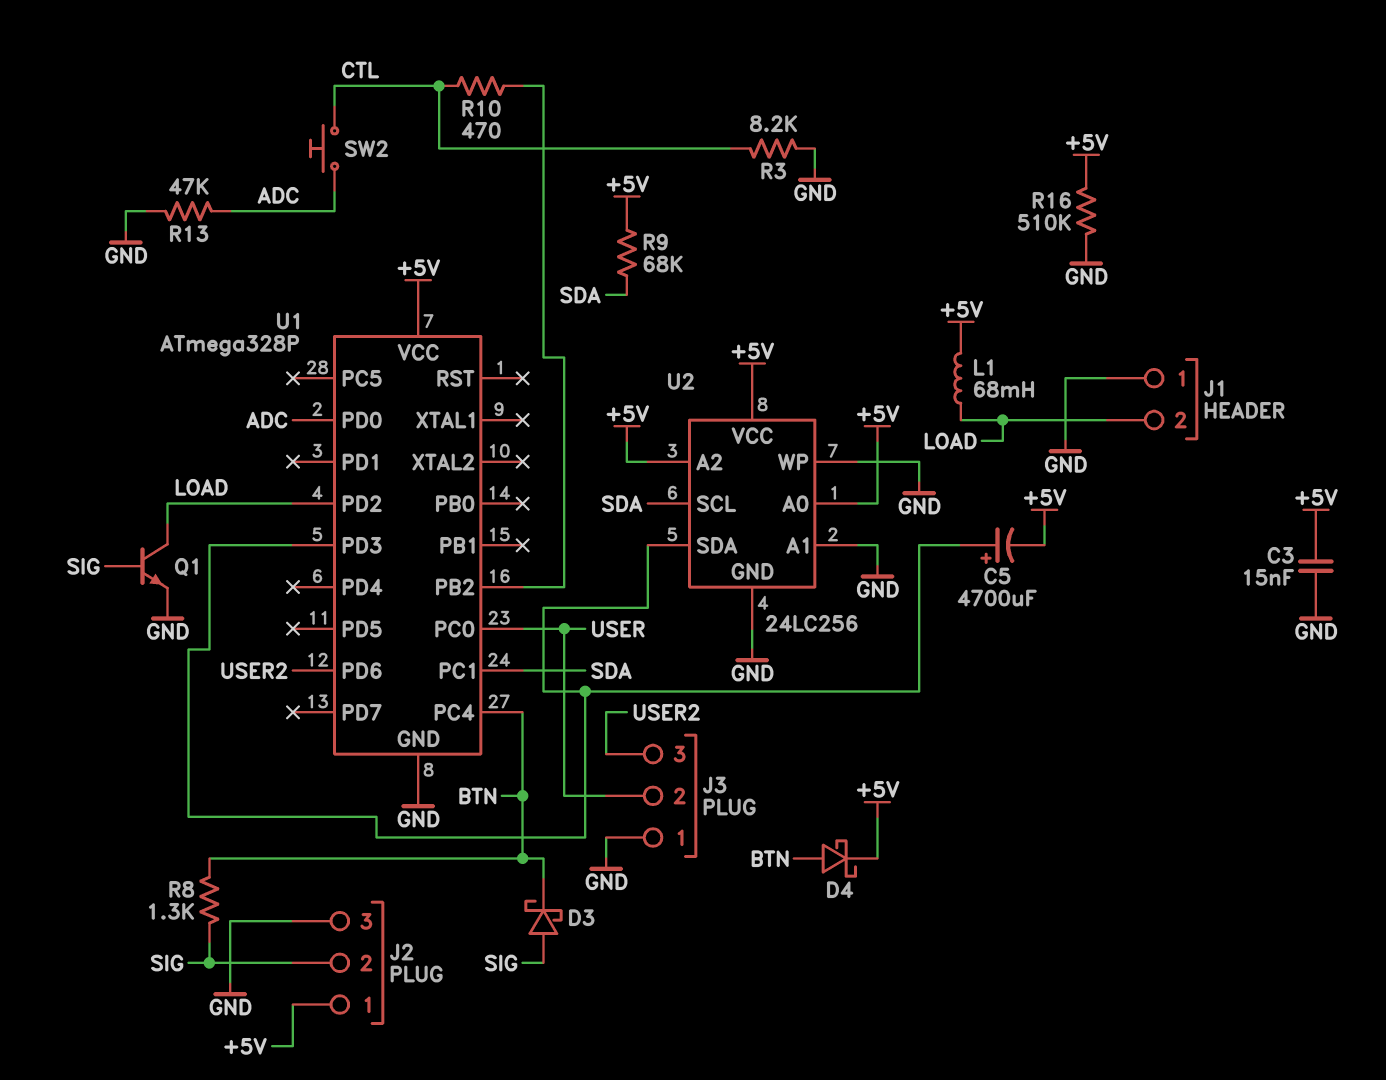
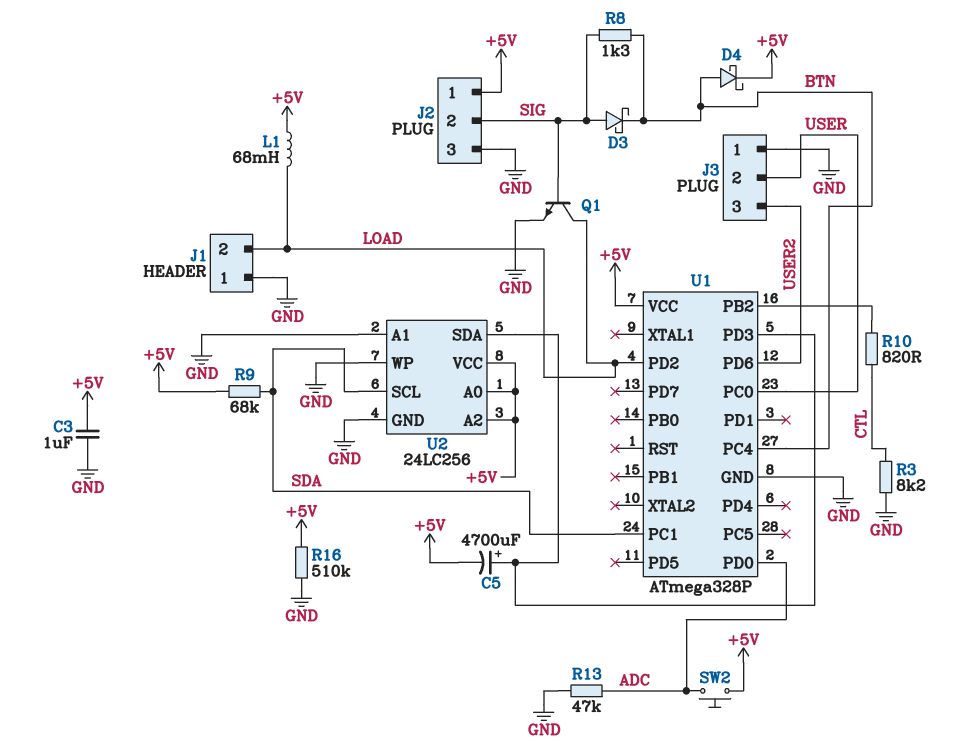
C3: 15nF (+5V, GND) -> 1uF (+5V, GND)
R10: 470 (CTL, U1/PB2) -> 820 (CTL, U1/PB2)
SW2: button (ADC, CTL) -> button (+5V, ADC)

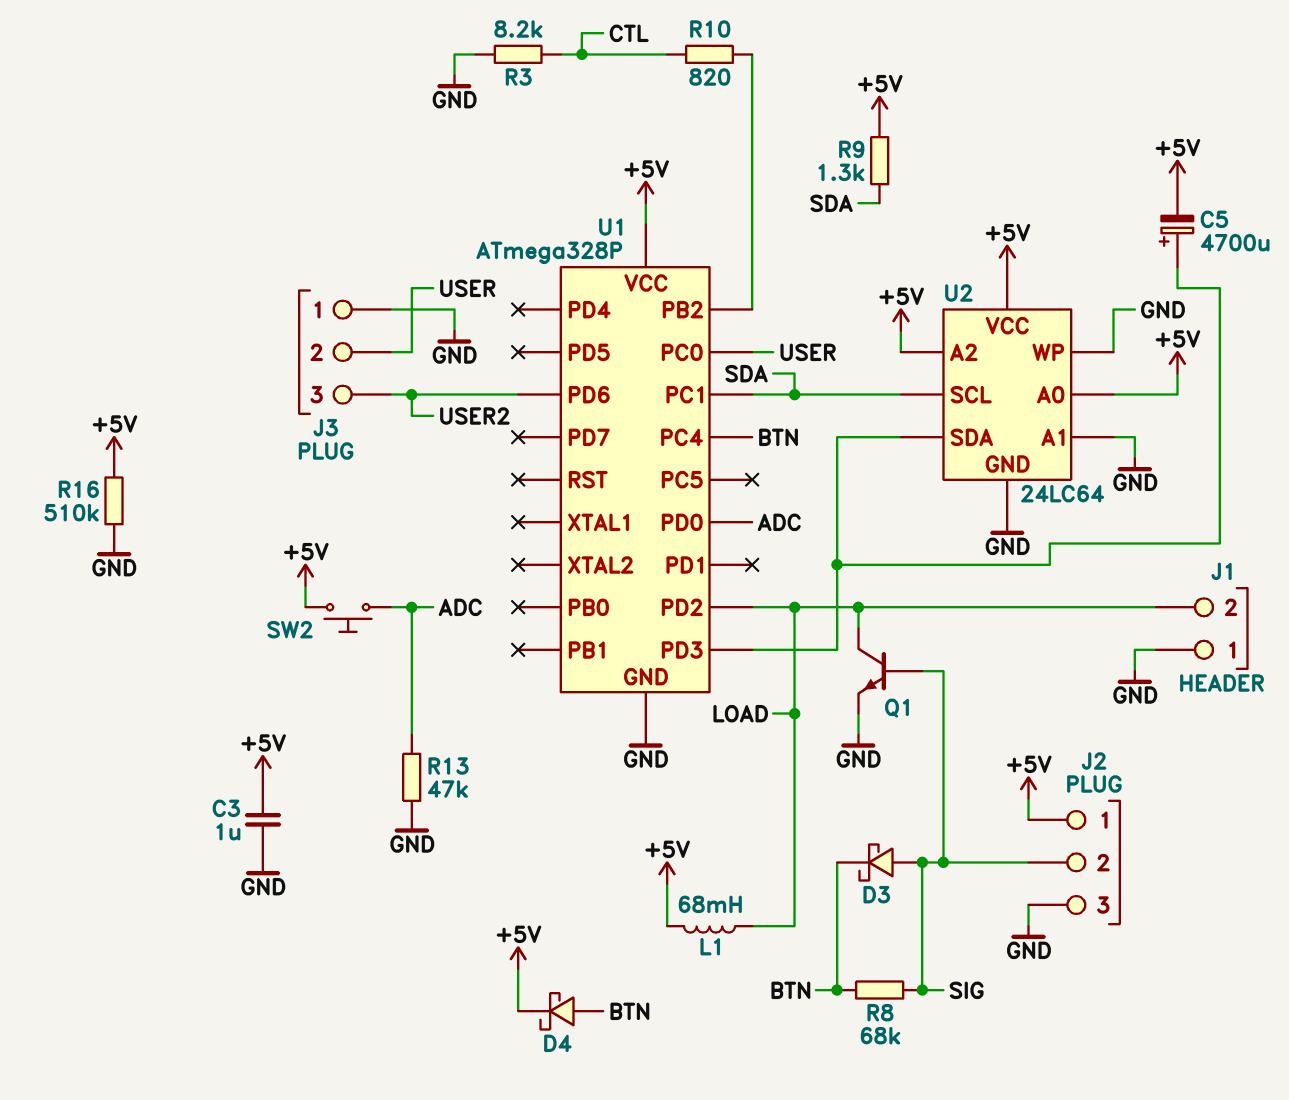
R8: 1.3k (BTN, SIG) -> 68k (BTN, SIG)
R9: 68k (+5V, SDA) -> 1.3k (+5V, SDA)
U2: 24LC256 -> 24LC64

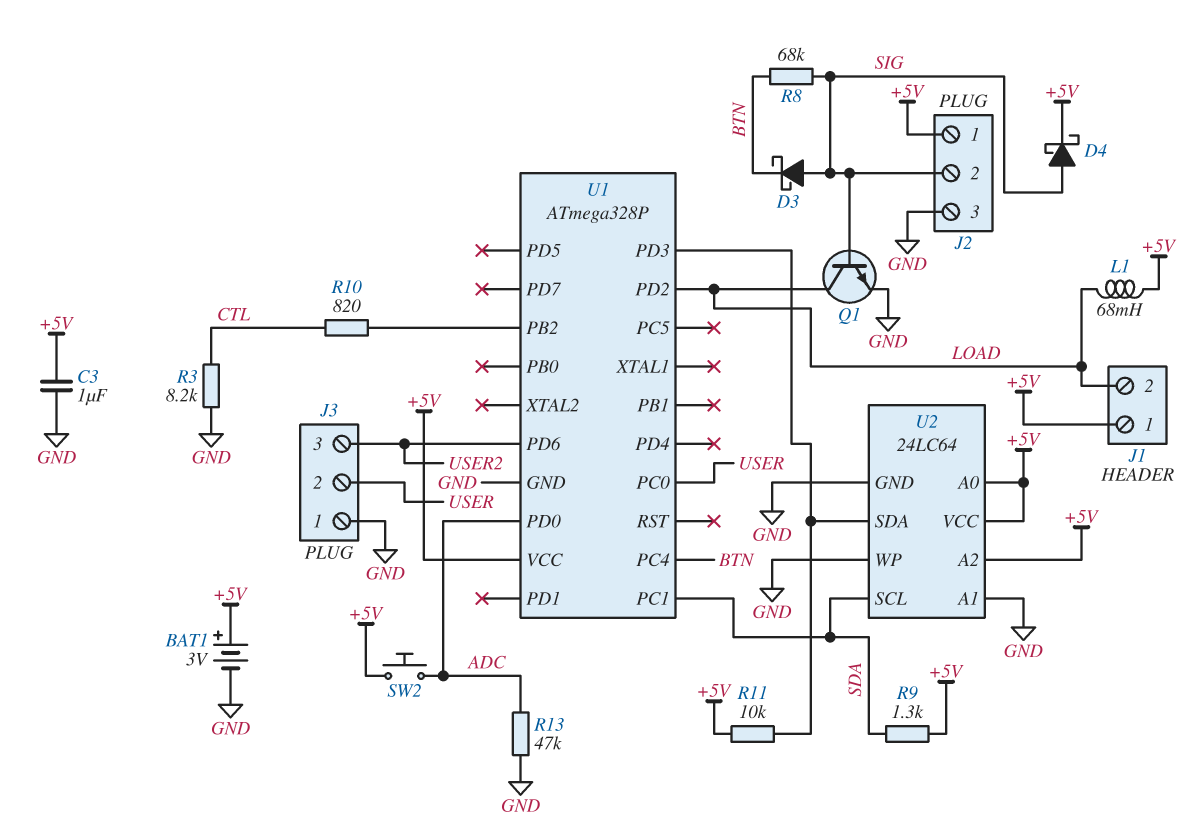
BAT1: none -> 3V (plus +5V, minus GND)
C5: 4700uF (plus U1/PD3, minus +5V) -> none
D4: schottky (A BTN, K +5V) -> schottky (A SIG, K +5V)
J1 pin 1: GND -> +5V
R11: none -> 10k (+5V, U1/PD3)
R16: 510k (+5V, GND) -> none

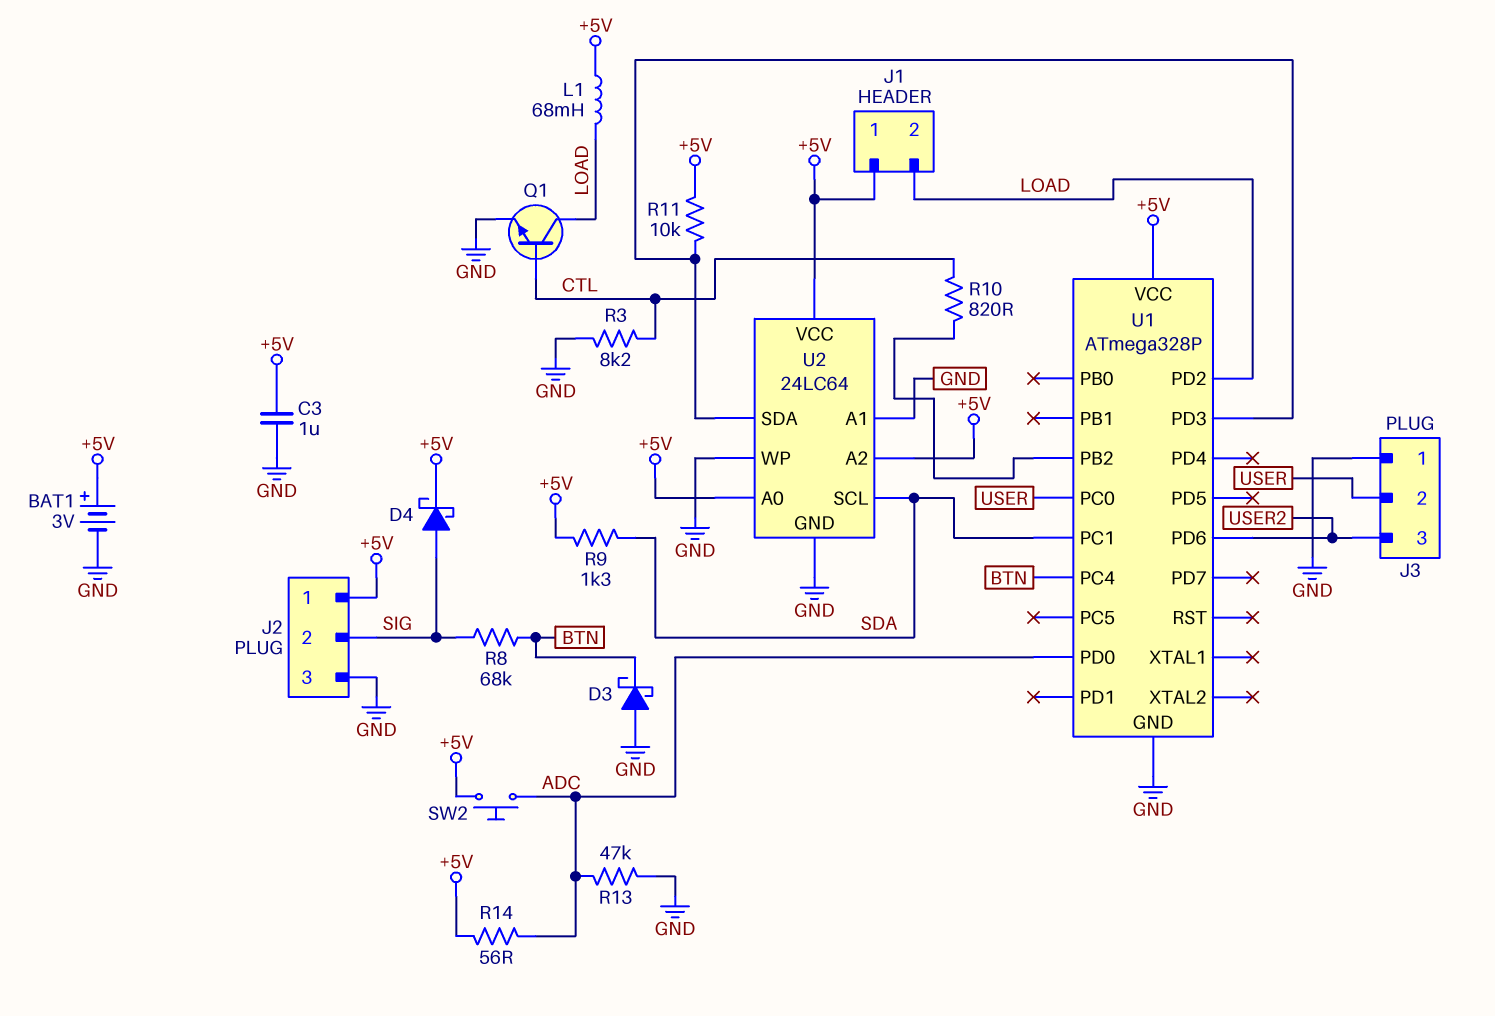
D3: schottky (A SIG, K BTN) -> schottky (A GND, K BTN)
Q1: NPN (B SIG, C LOAD, E GND) -> NPN (B CTL, C LOAD, E GND)
R14: none -> 56 (+5V, ADC)

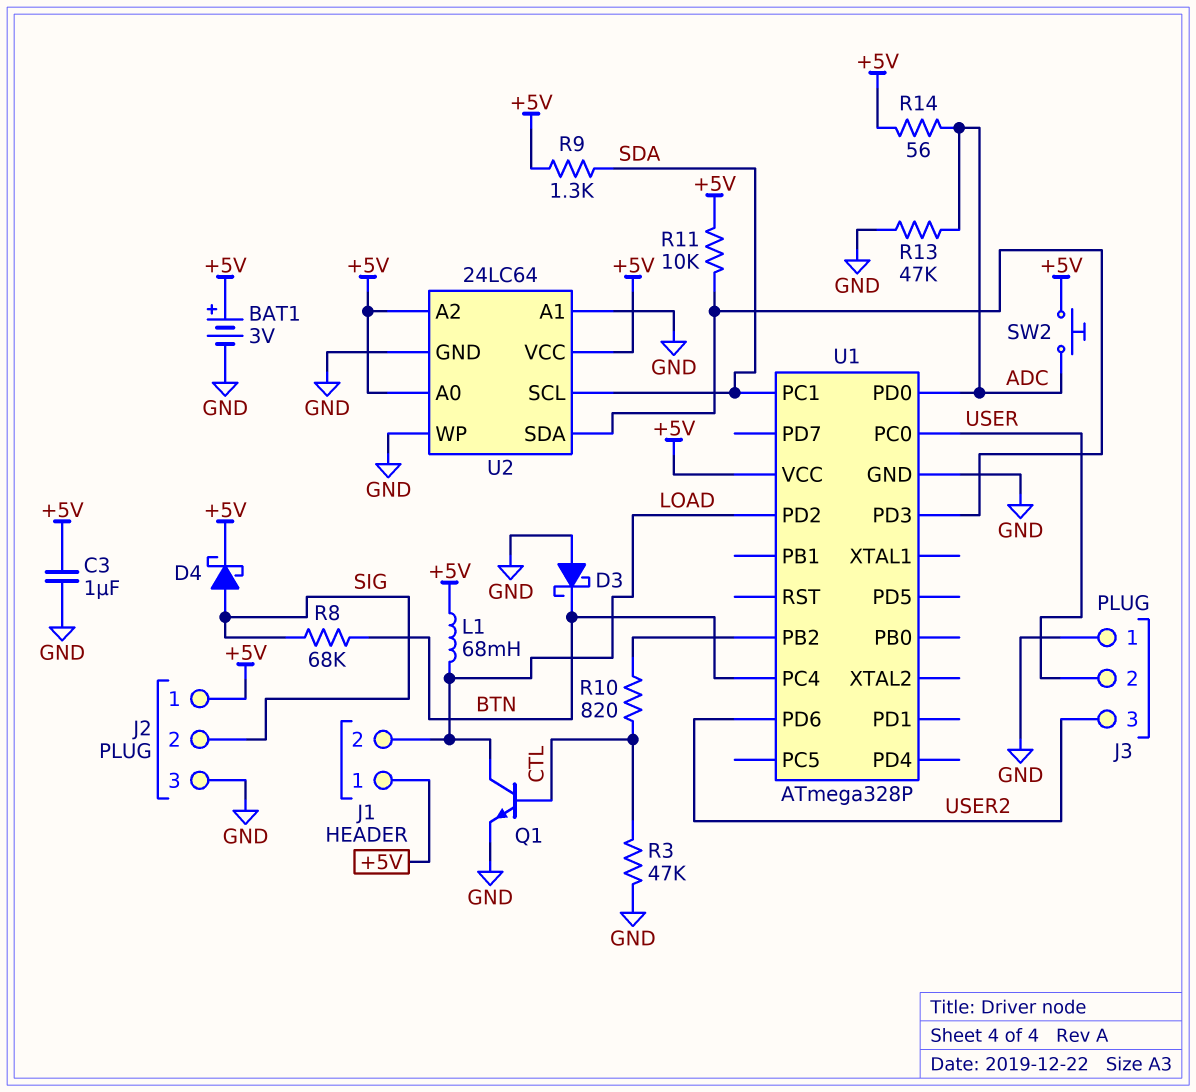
R3: 8.2k (CTL, GND) -> 47k (CTL, GND)

